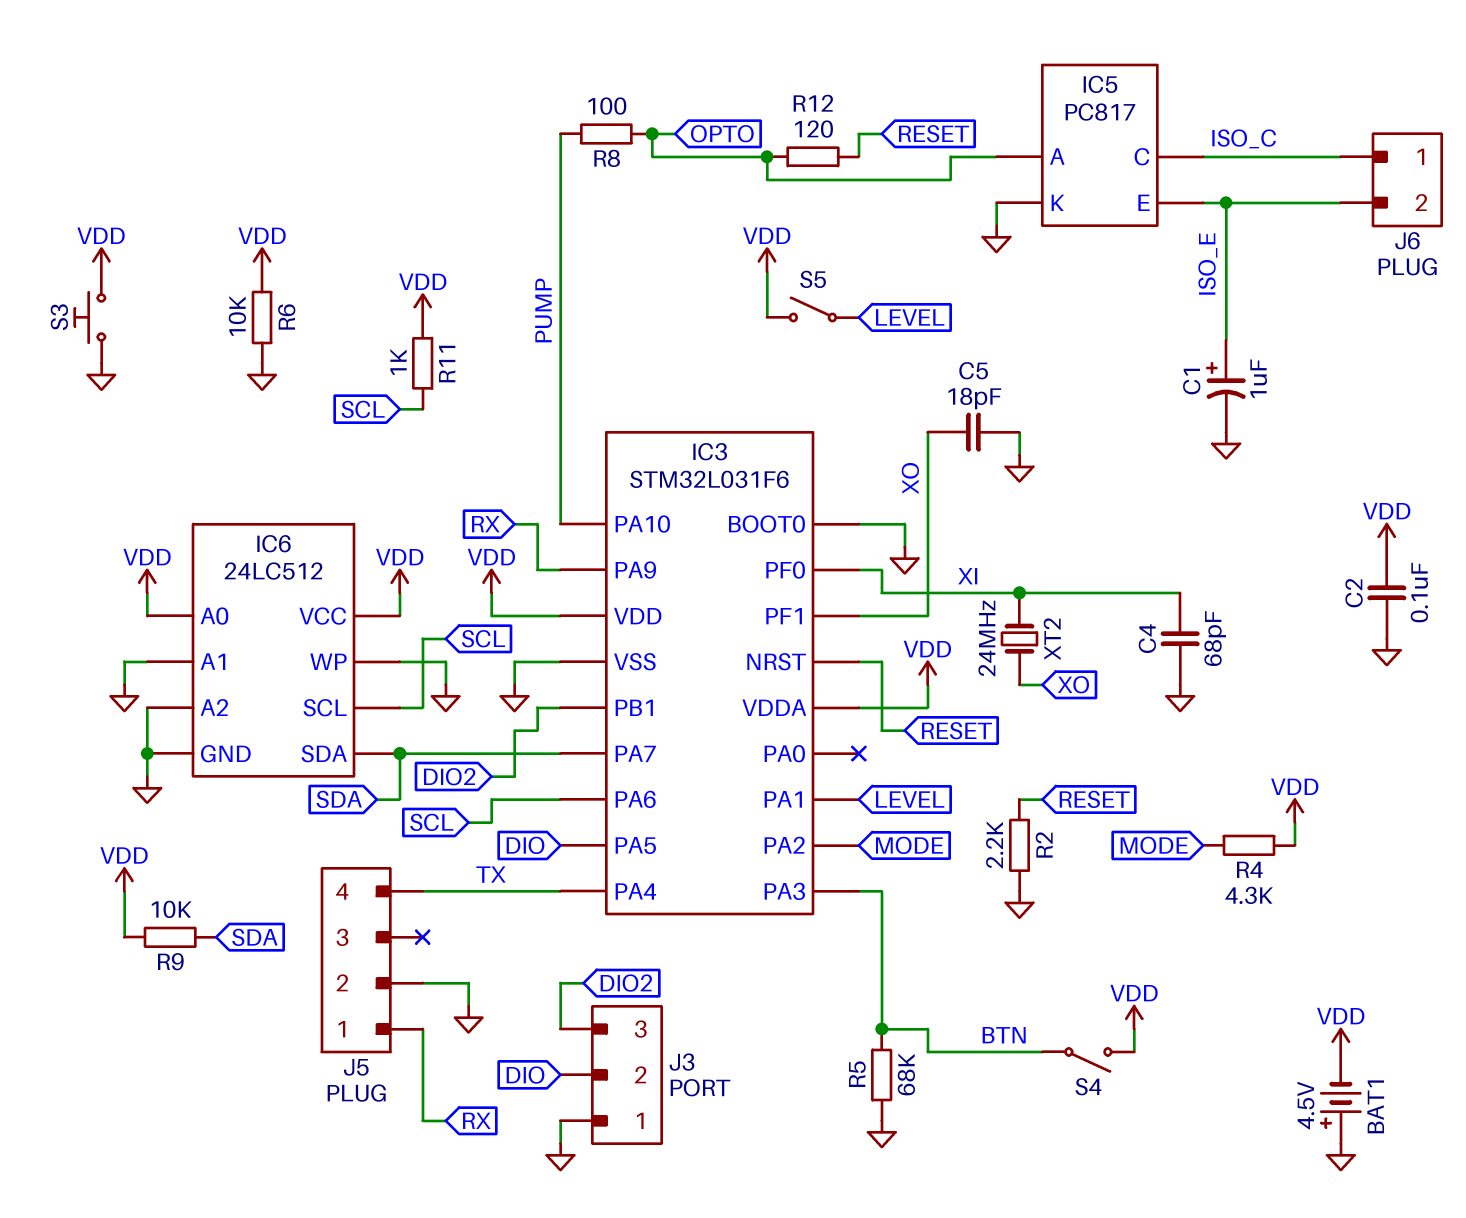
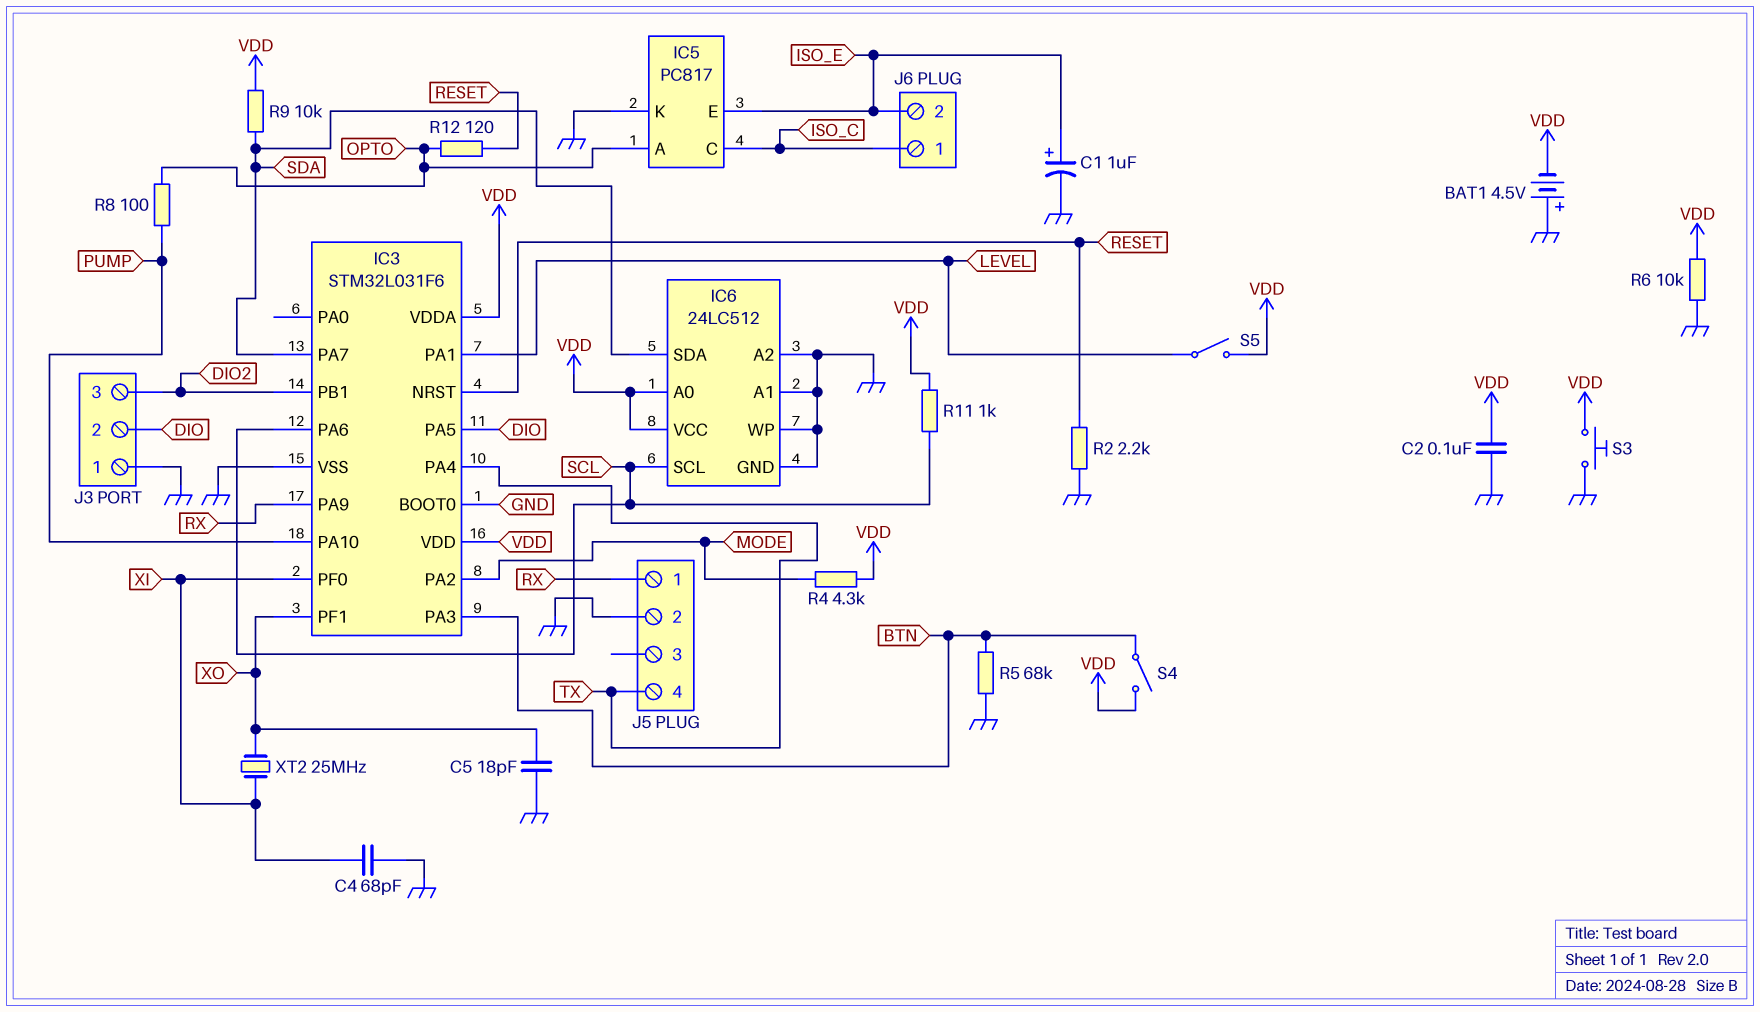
XT2: 24MHz (XI, XO) -> 25MHz (XI, XO)

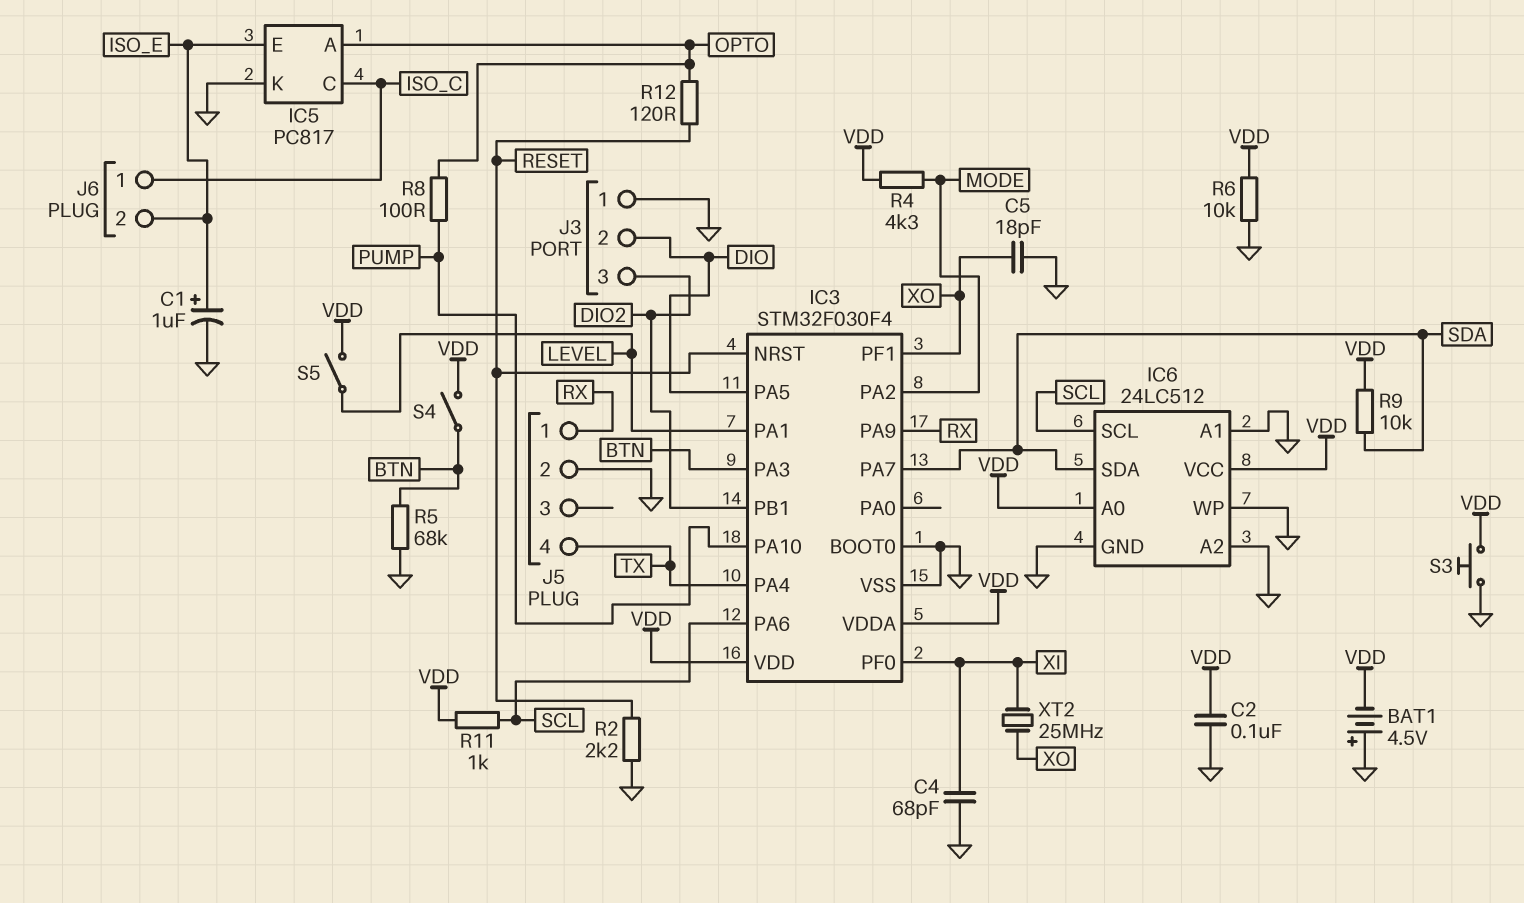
IC3: STM32L031F6 -> STM32F030F4

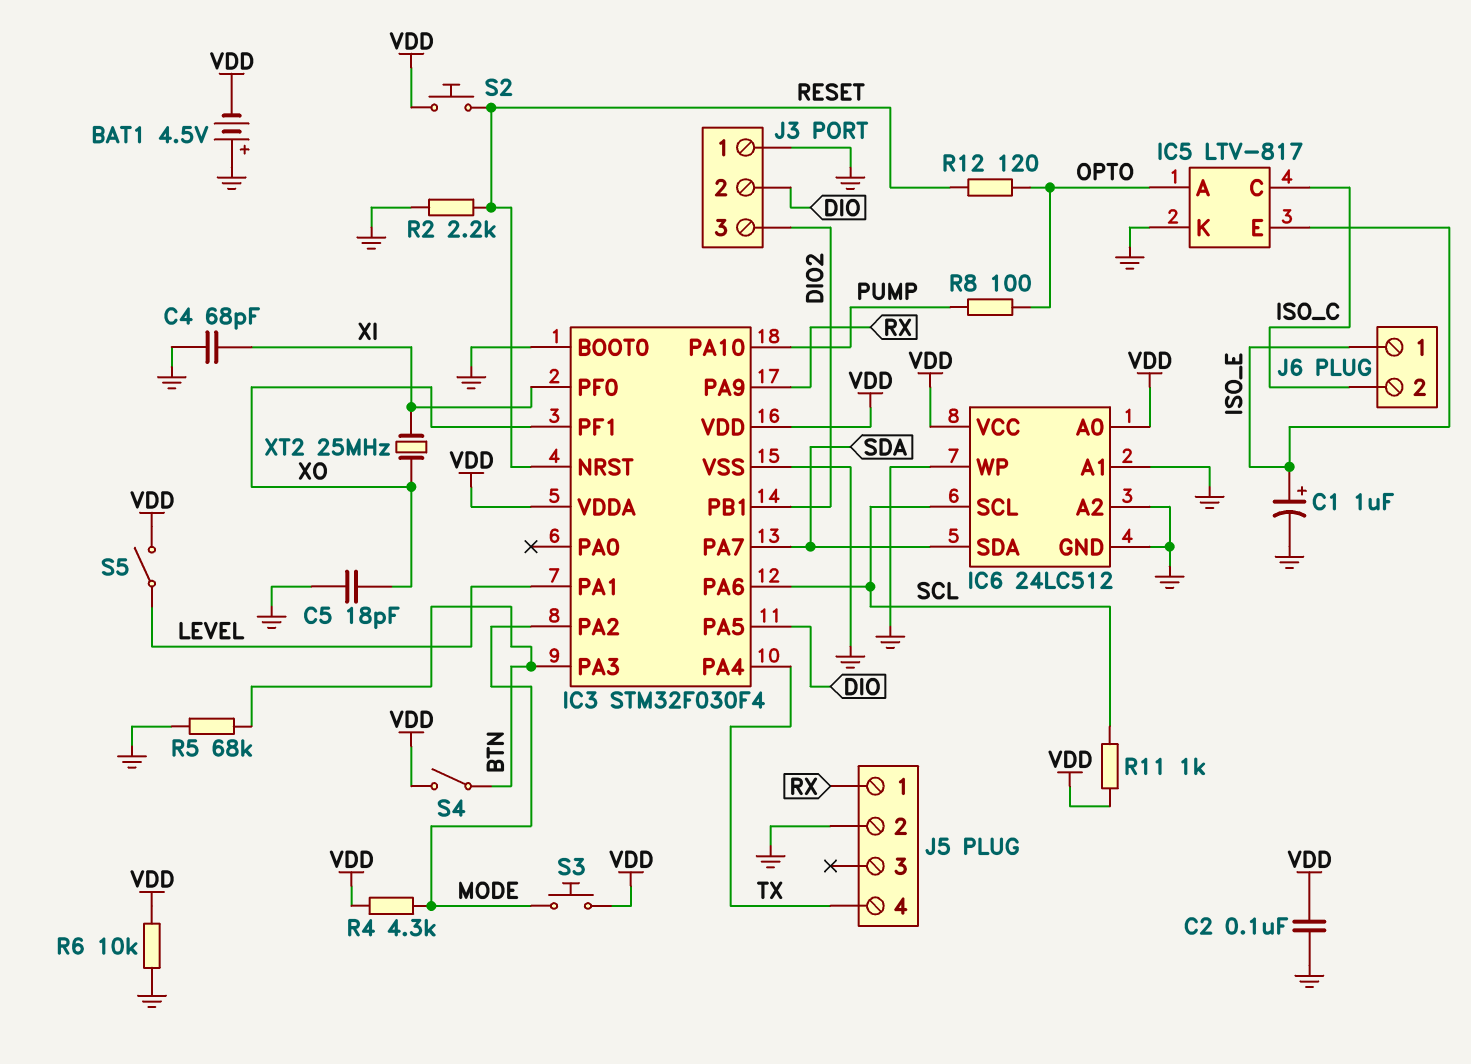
IC5: PC817 -> LTV-817
J6 pin 1: ISO_C -> ISO_E
J6 pin 2: ISO_E -> ISO_C
R9: 10k (SDA, VDD) -> none
S2: none -> button (RESET, VDD)
S3: button (GND, VDD) -> button (MODE, VDD)

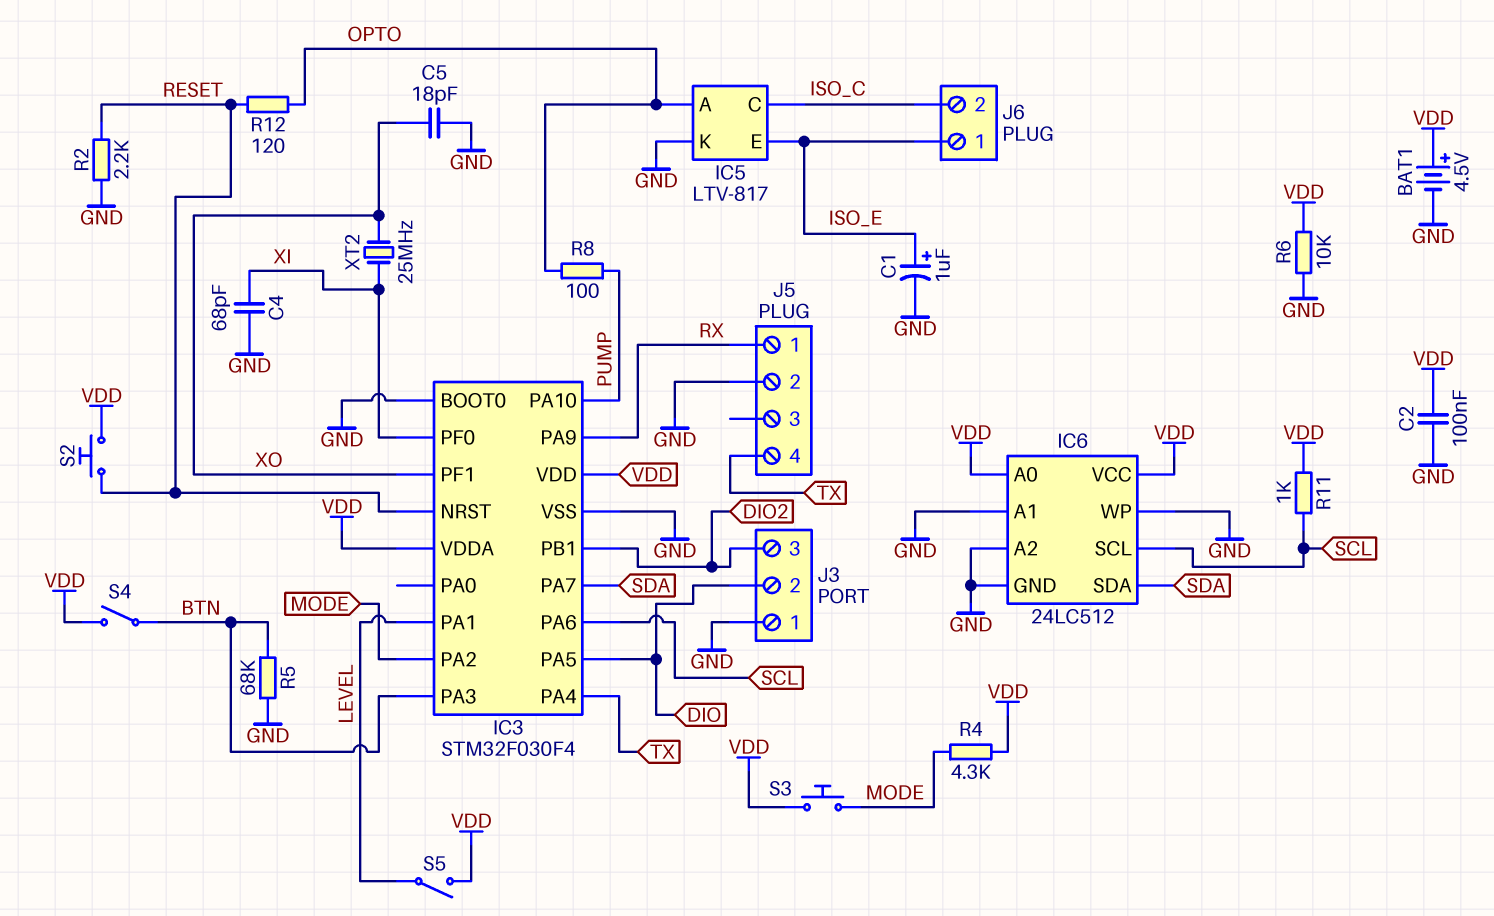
BAT1: 4.5V (plus GND, minus VDD) -> 4.5V (plus VDD, minus GND)

